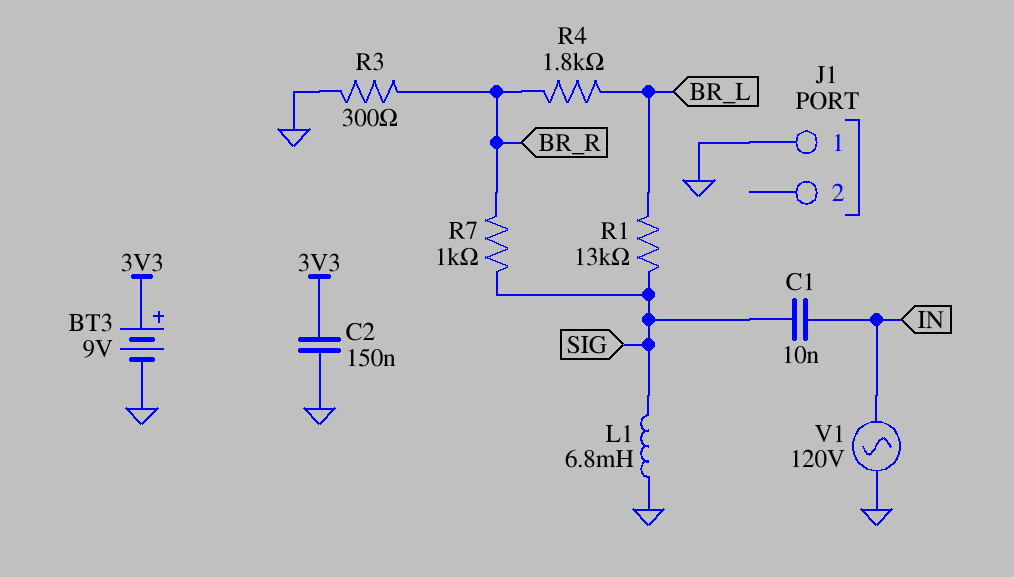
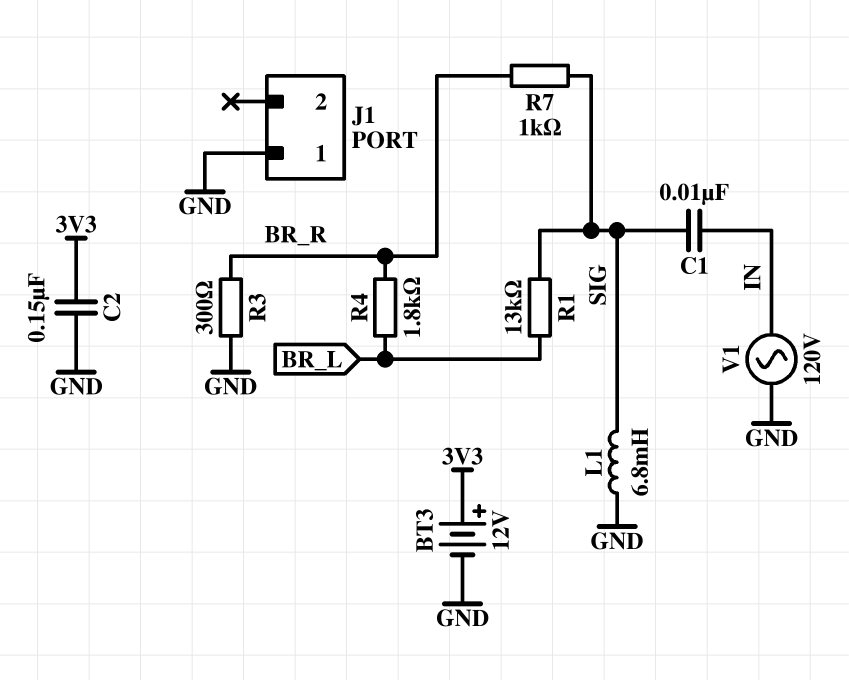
BT3: 9V (plus 3V3, minus GND) -> 12V (plus 3V3, minus GND)

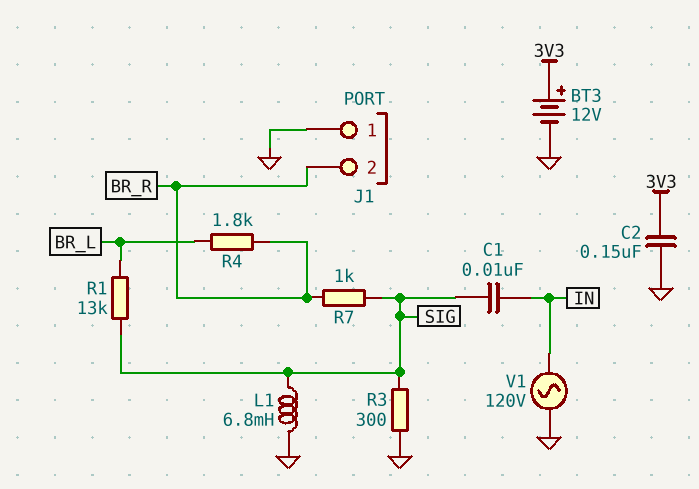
J1 pin 2: none -> BR_R
R3: 300 (BR_R, GND) -> 300 (GND, SIG)

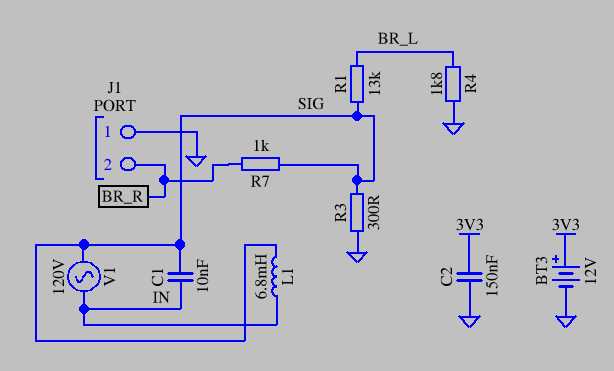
L1: 6.8mH (GND, SIG) -> 6.8mH (IN, SIG)
R4: 1.8k (BR_L, BR_R) -> 1.8k (BR_L, GND)
V1: AC 120V (GND, IN) -> AC 120V (IN, SIG)

